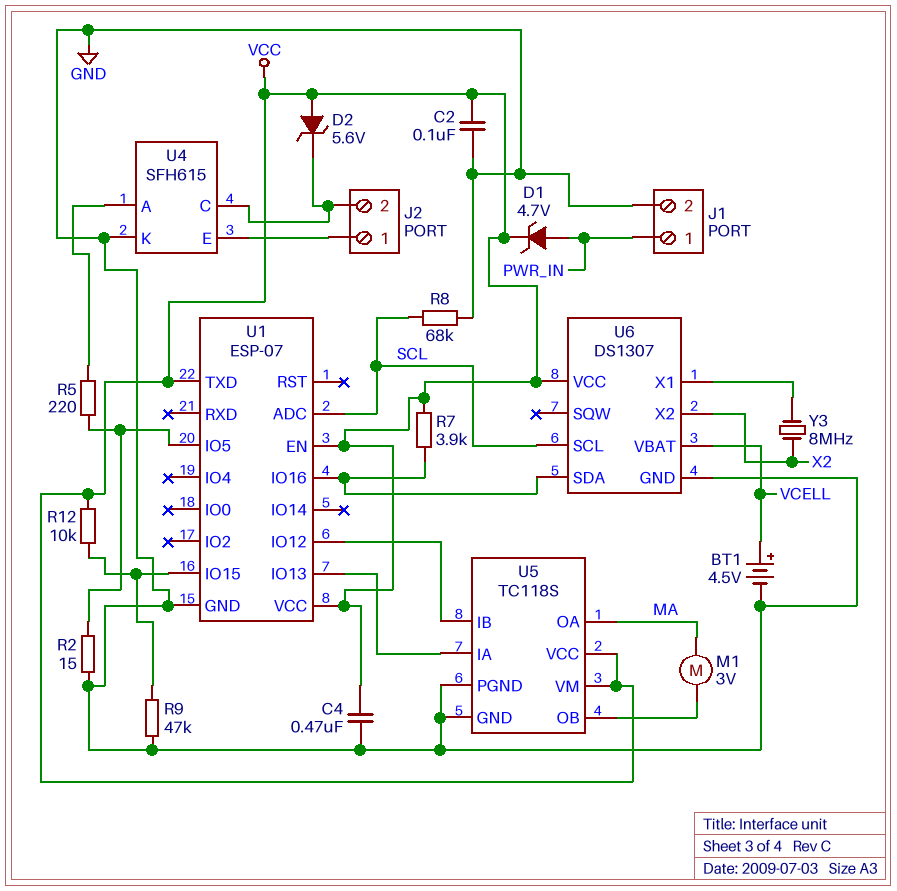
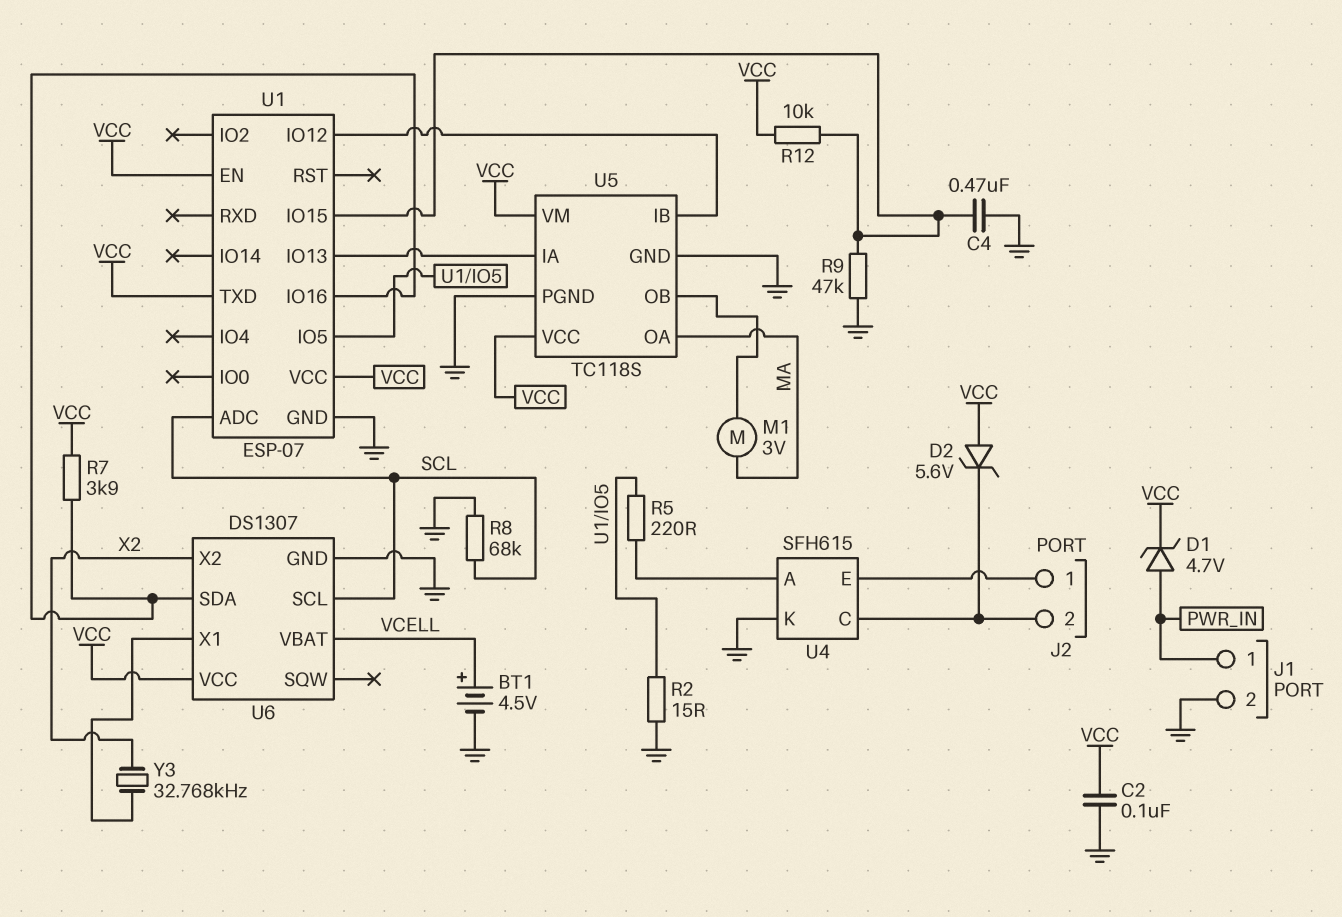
C4: 470nF (GND, VCC) -> 470nF (GND, U1/IO15)
Y3: 8MHz (U6/X1, X2) -> 32.768kHz (U6/X1, X2)

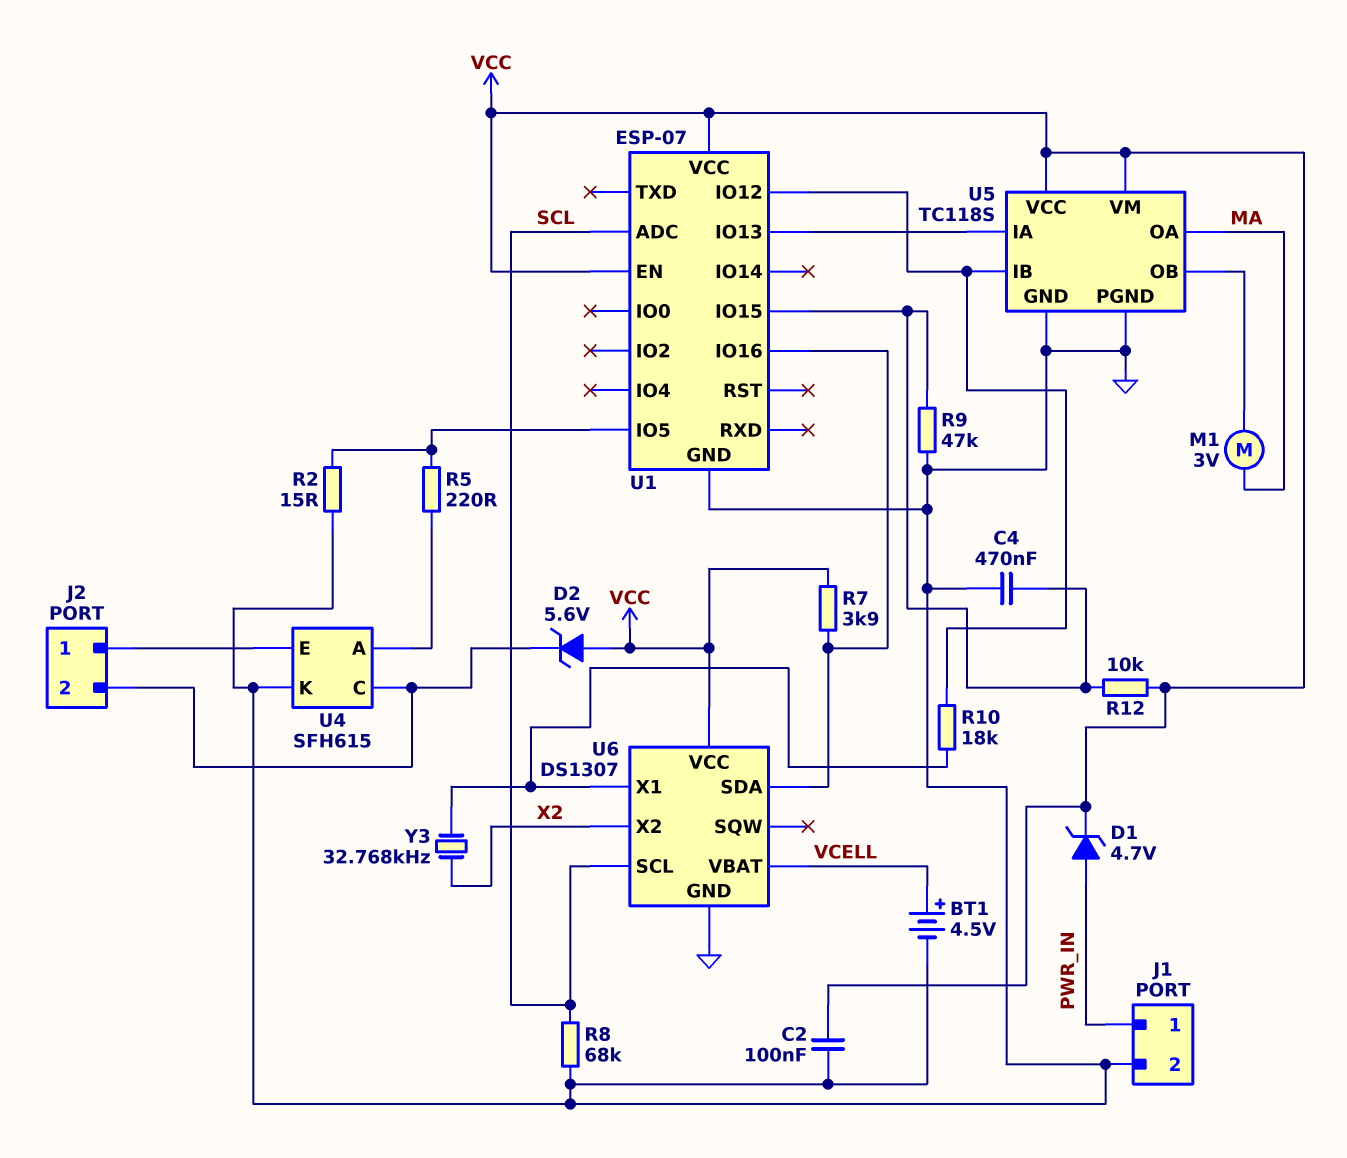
R10: none -> 18k (U1/IO12, U6/X1)
U1 pin TXD: VCC -> none

